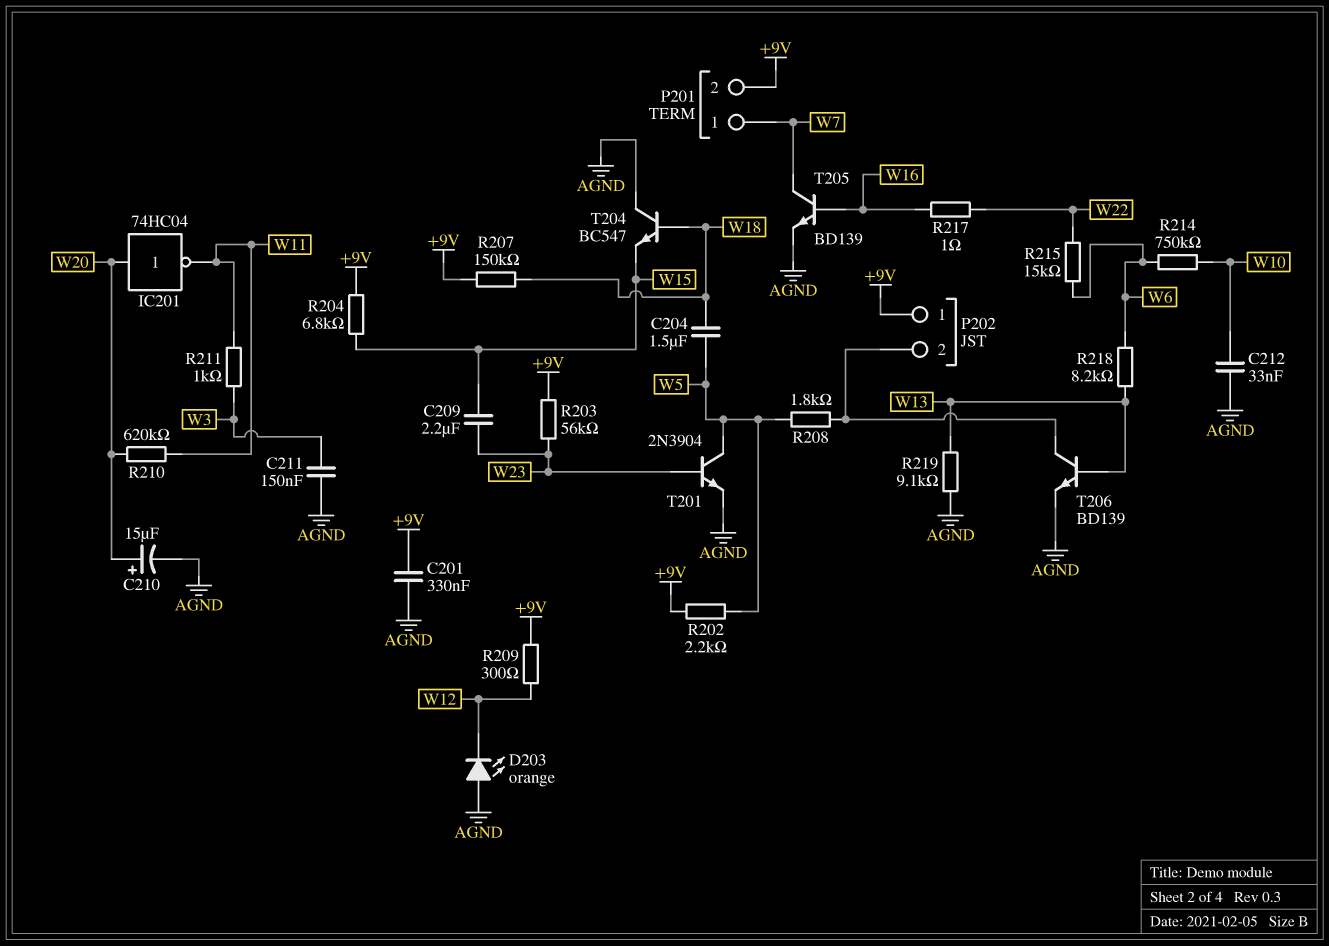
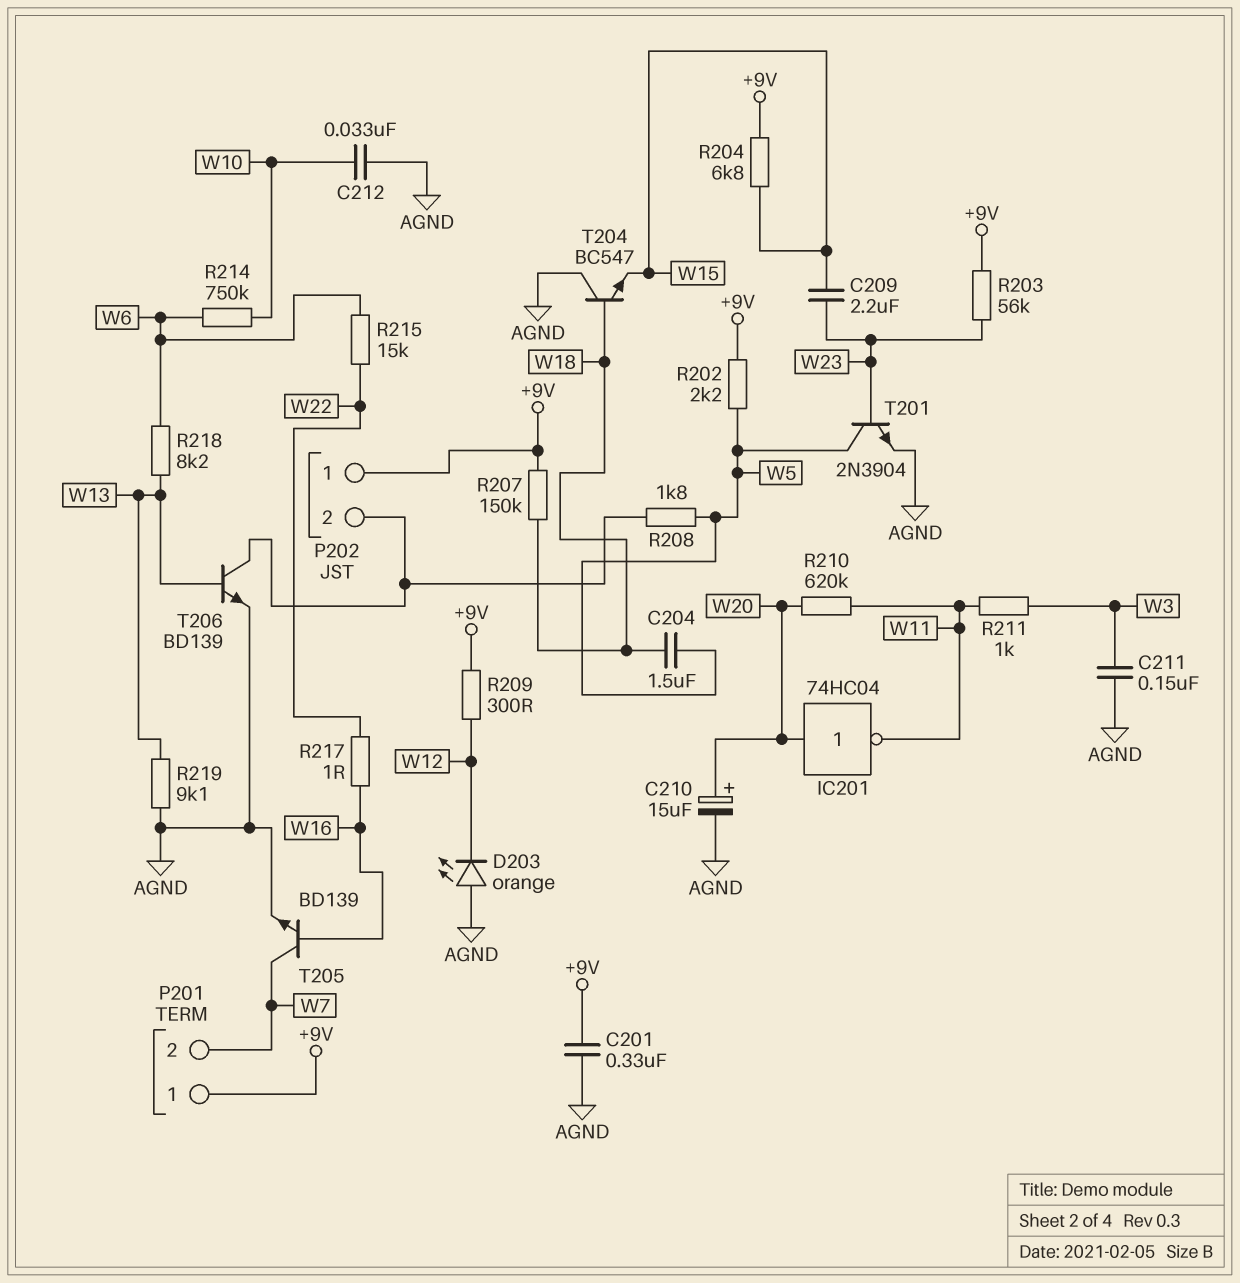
P201 pin 1: W7 -> +9V
P201 pin 2: +9V -> W7

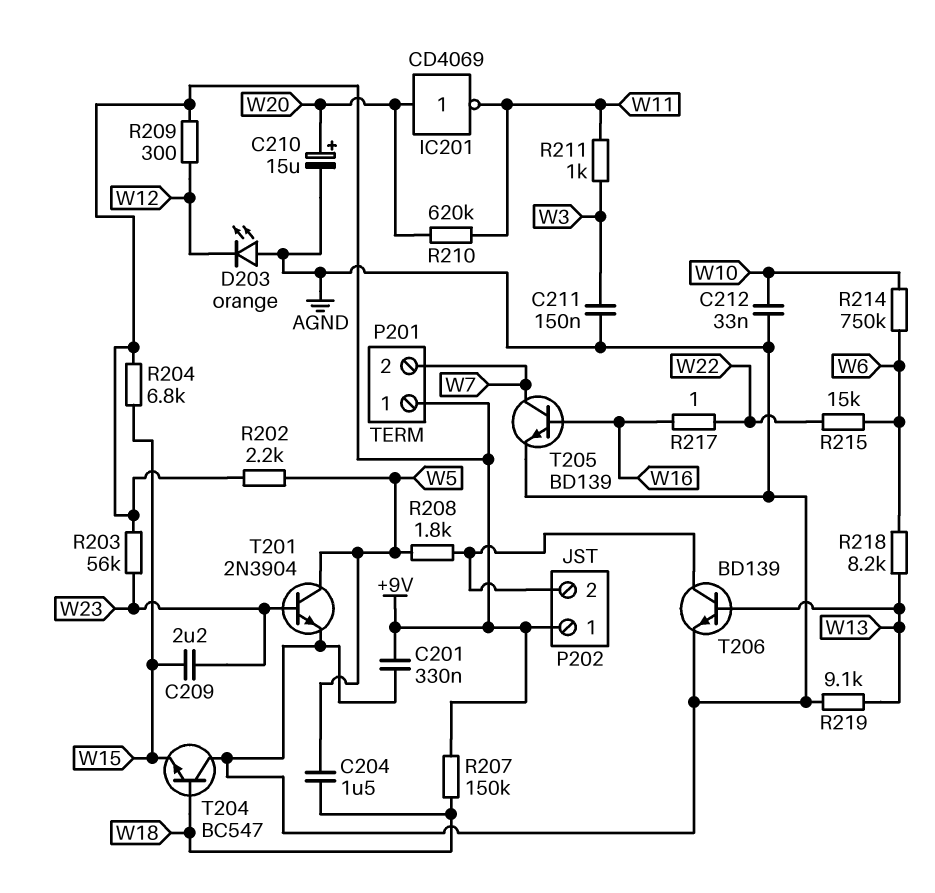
IC201: NOT 74HC04 (in W20, out W11) -> NOT CD4069 (in W20, out W11)

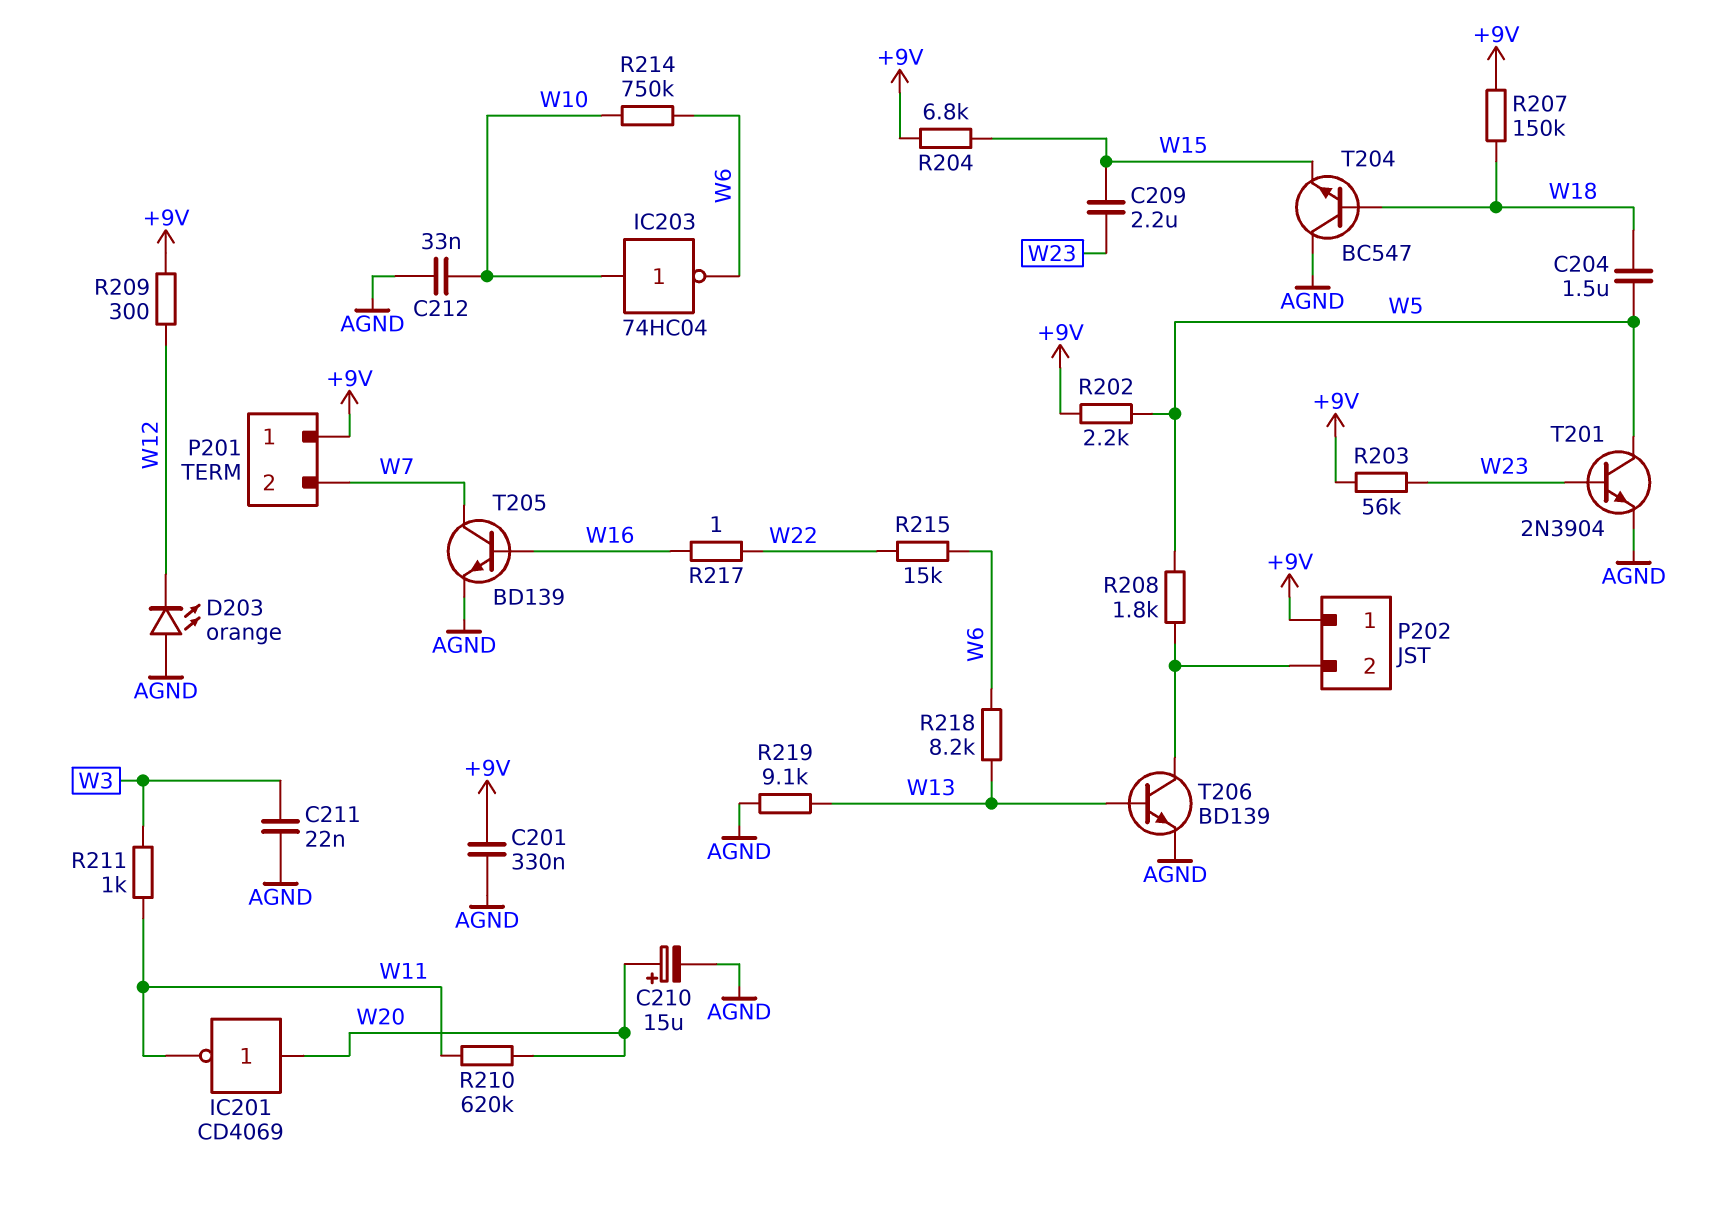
C211: 150nF (AGND, W3) -> 22nF (AGND, W3)
IC203: none -> NOT 74HC04 (in W10, out W6)

